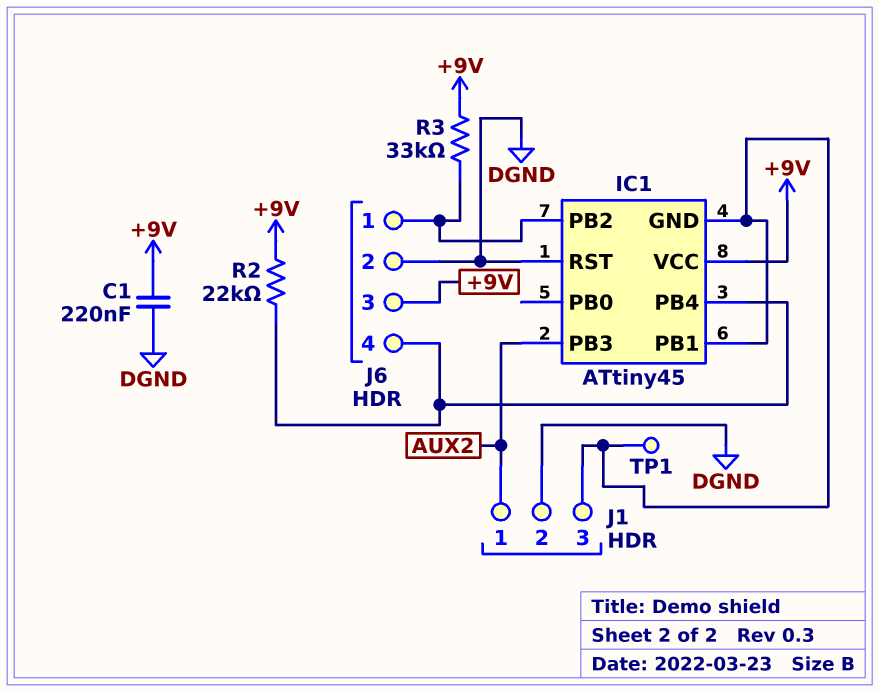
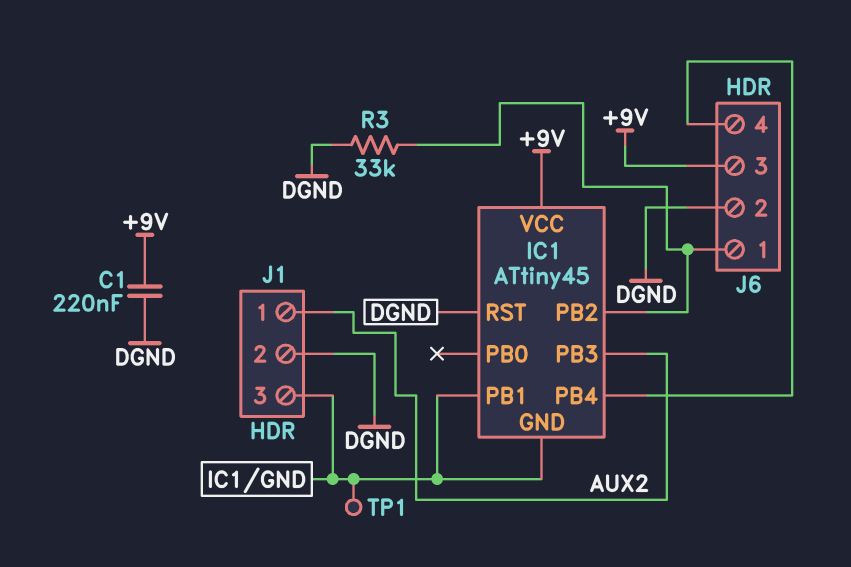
R2: 22k (+9V, IC1/PB4) -> none
R3: 33k (+9V, IC1/PB2) -> 33k (DGND, IC1/PB2)

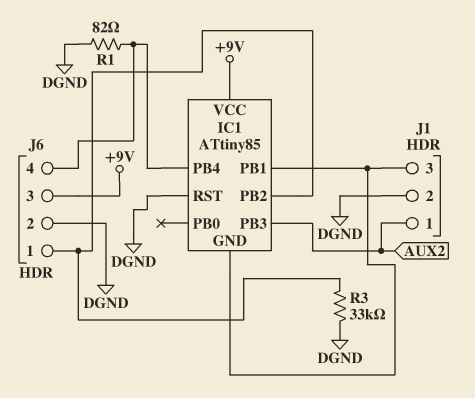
C1: 220nF (+9V, DGND) -> none
IC1: ATtiny45 -> ATtiny85
R1: none -> 82 (DGND, IC1/PB4)
TP1: test point (IC1/GND) -> none

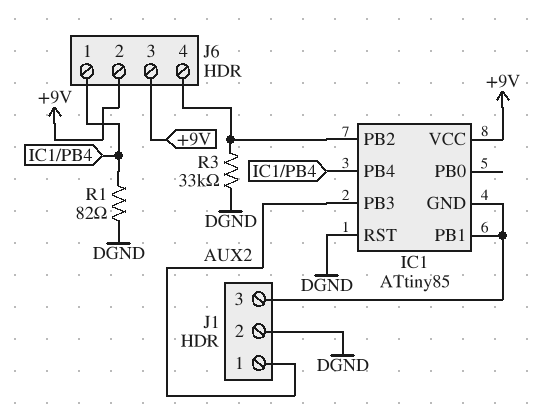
J6 pin 1: IC1/PB2 -> IC1/PB4
J6 pin 2: DGND -> +9V
J6 pin 4: IC1/PB4 -> IC1/PB2

